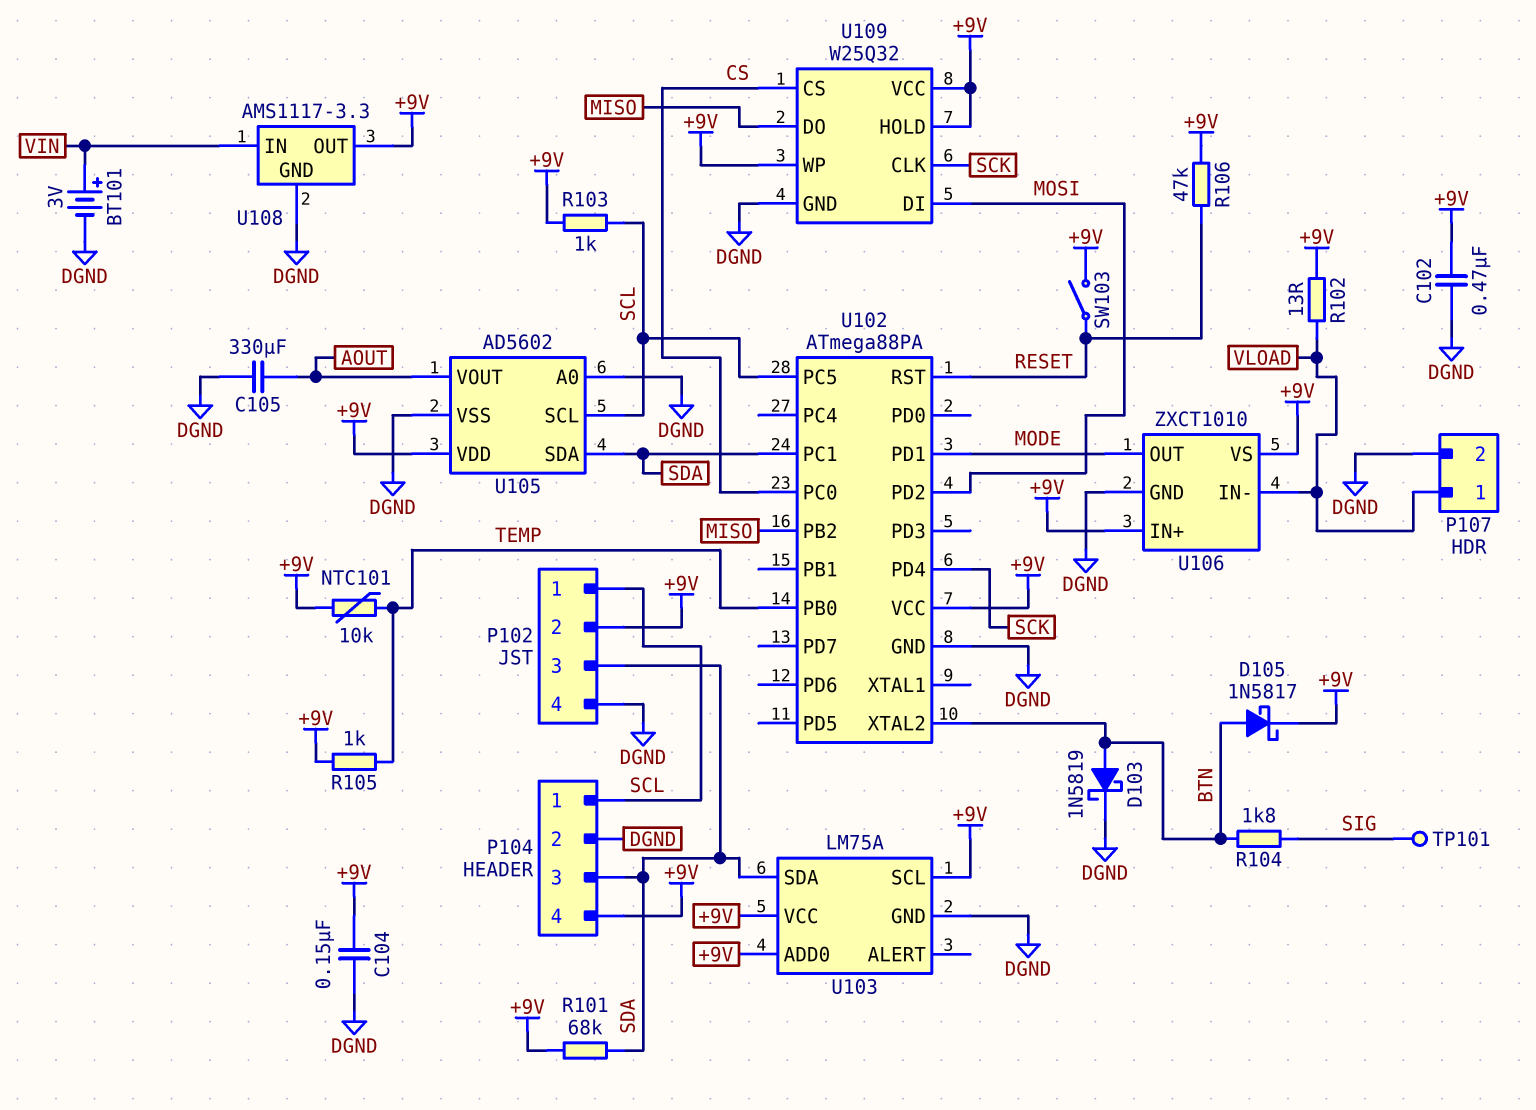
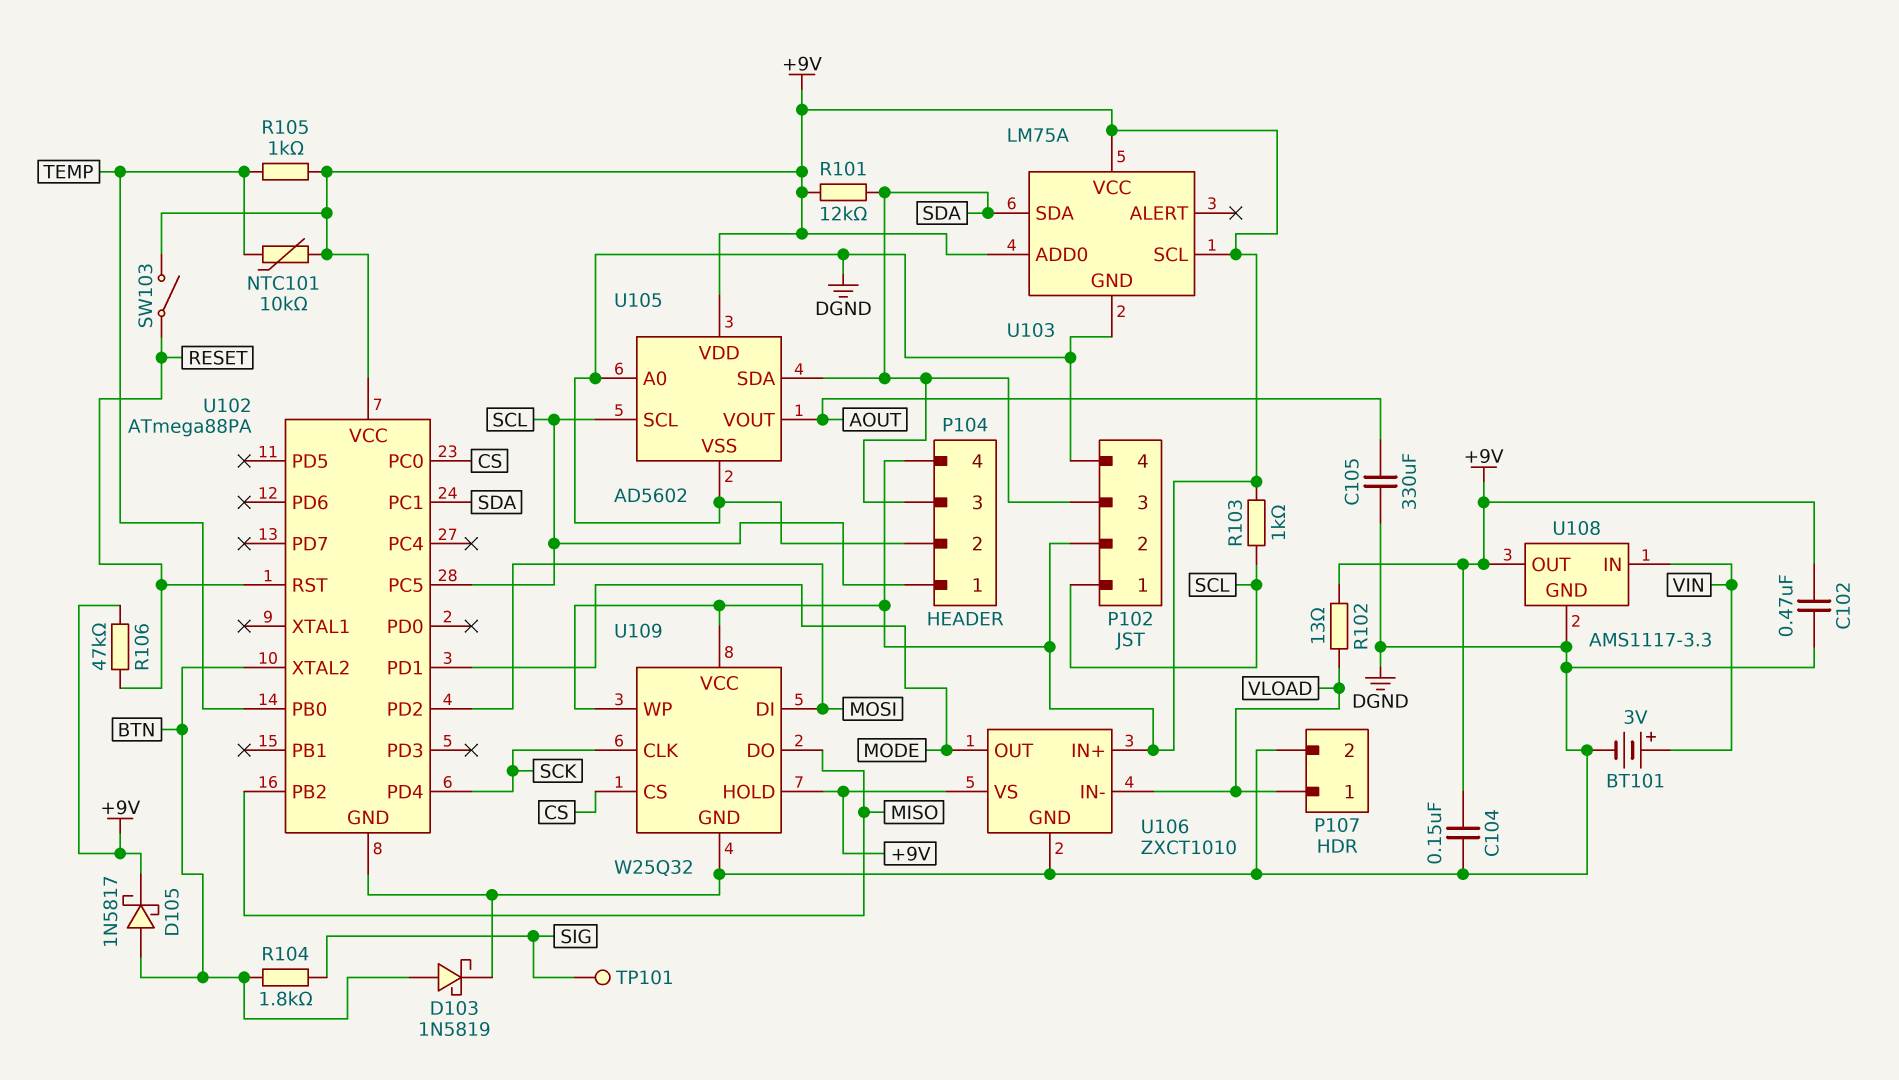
R101: 68k (+9V, SDA) -> 12k (+9V, SDA)

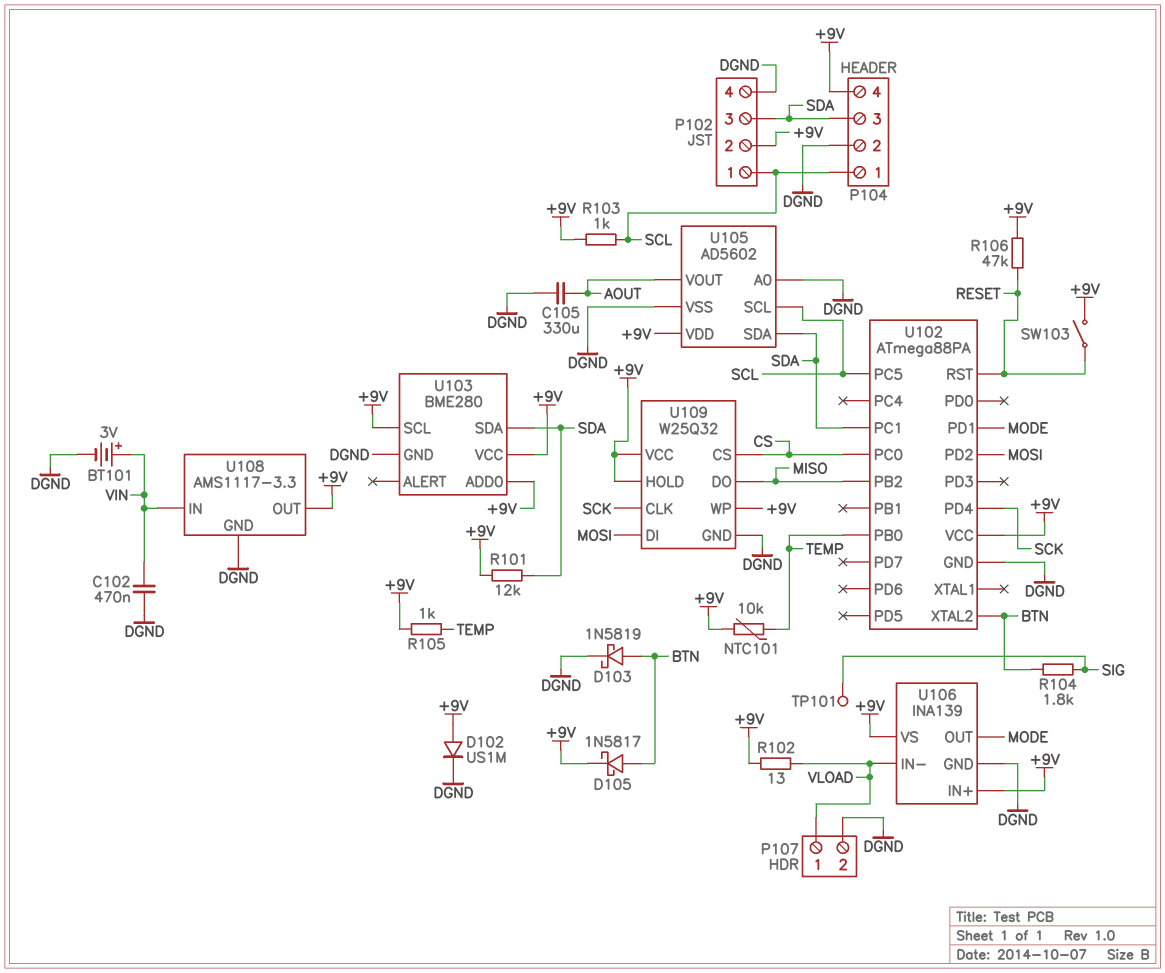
C102: 470nF (+9V, DGND) -> 470nF (DGND, VIN)
C104: 150nF (+9V, DGND) -> none
D102: none -> diode US1M (A +9V, K DGND)
U103: LM75A -> BME280
U106: ZXCT1010 -> INA139

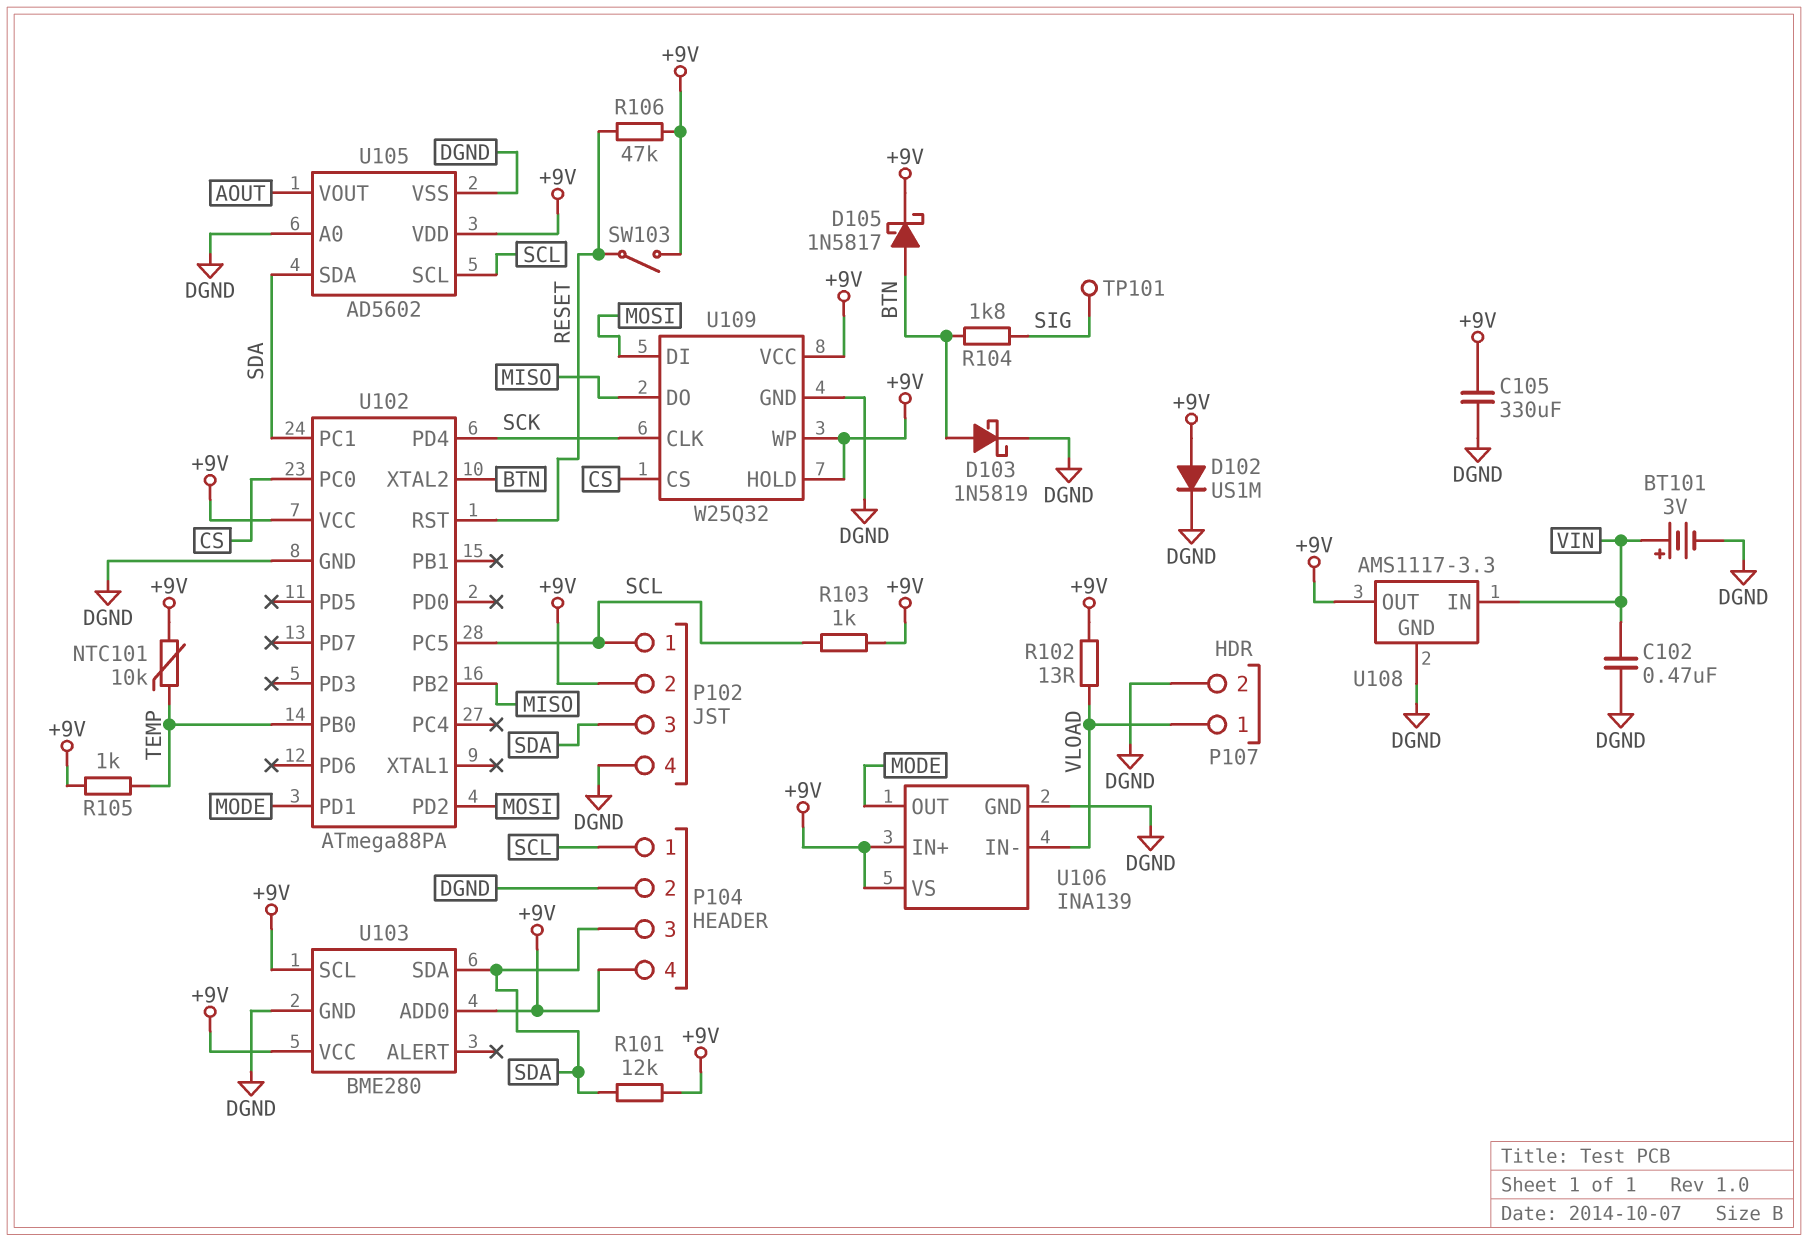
C105: 330uF (AOUT, DGND) -> 330uF (+9V, DGND)

